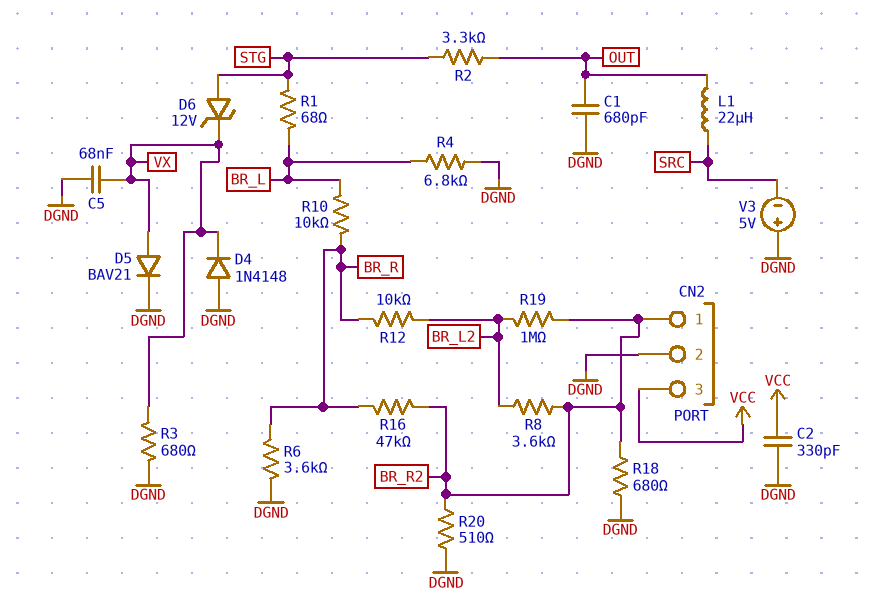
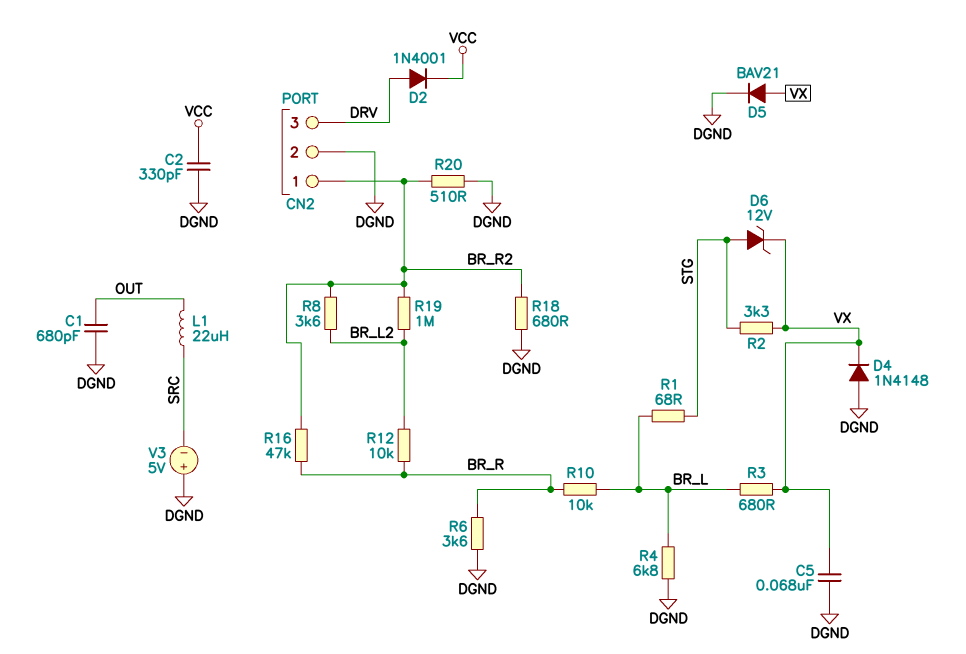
CN2 pin 3: VCC -> DRV
D2: none -> diode 1N4001 (A DRV, K VCC)
R2: 3.3k (OUT, STG) -> 3.3k (STG, VX)
R3: 680 (DGND, VX) -> 680 (BR_L, VX)

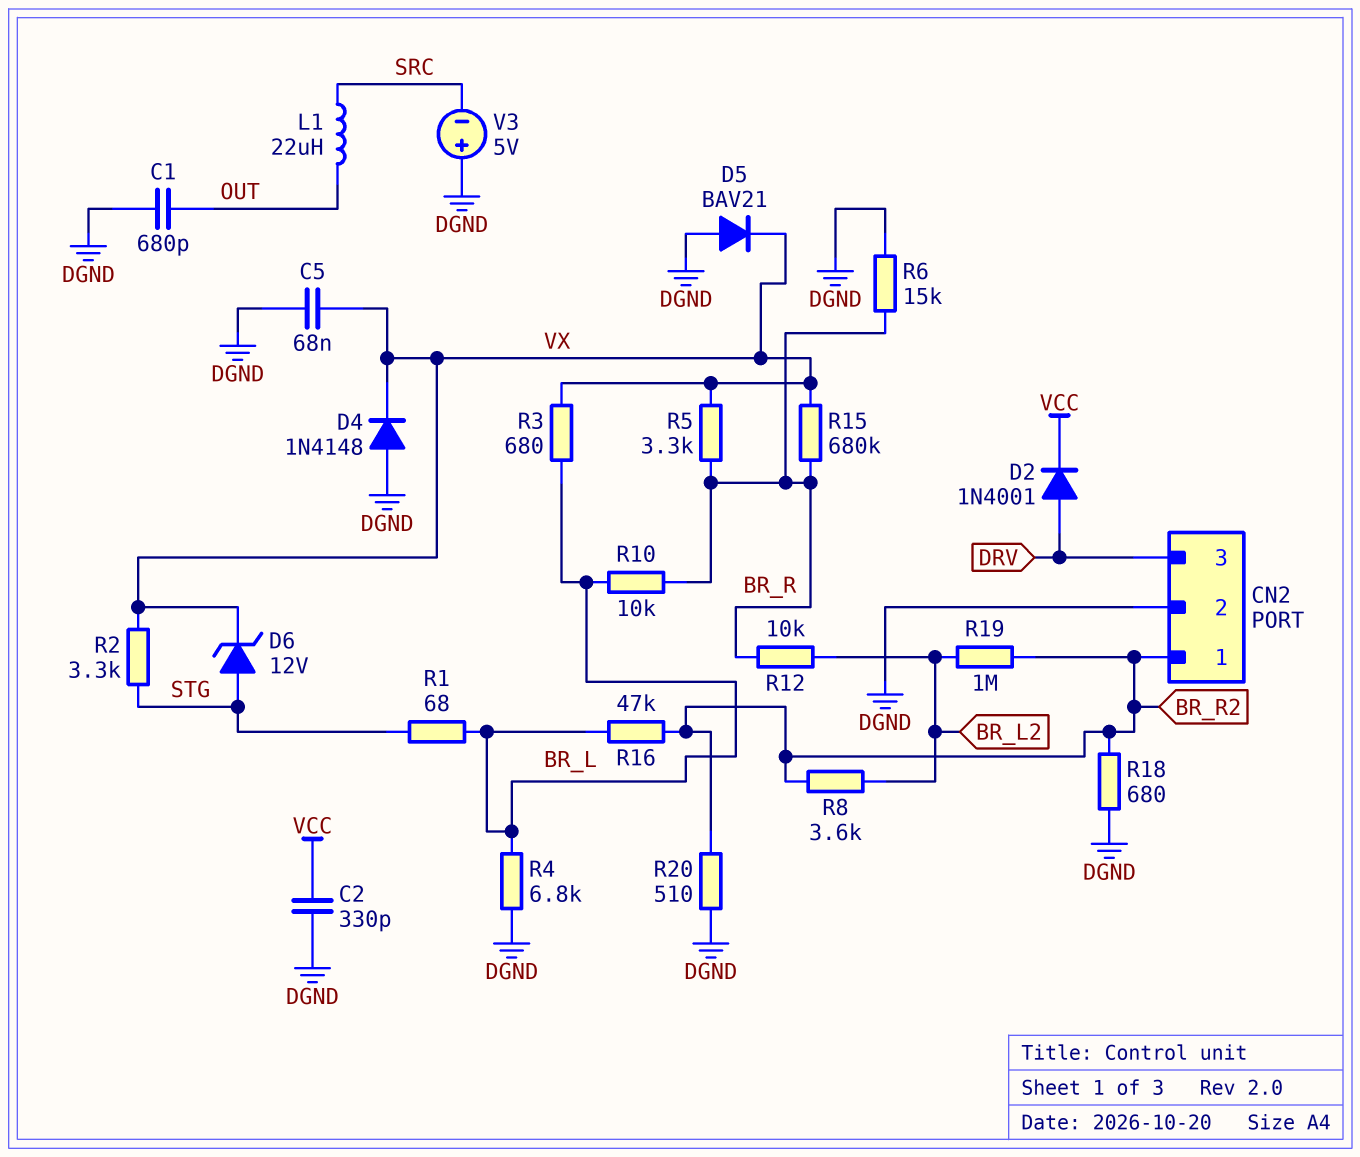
D5: diode BAV21 (A VX, K DGND) -> diode BAV21 (A DGND, K VX)
R5: none -> 3.3k (BR_R, VX)
R6: 3.6k (BR_R, DGND) -> 15k (BR_R, DGND)
R15: none -> 680k (BR_R, VX)
R16: 47k (BR_R, BR_R2) -> 47k (BR_L, BR_R2)

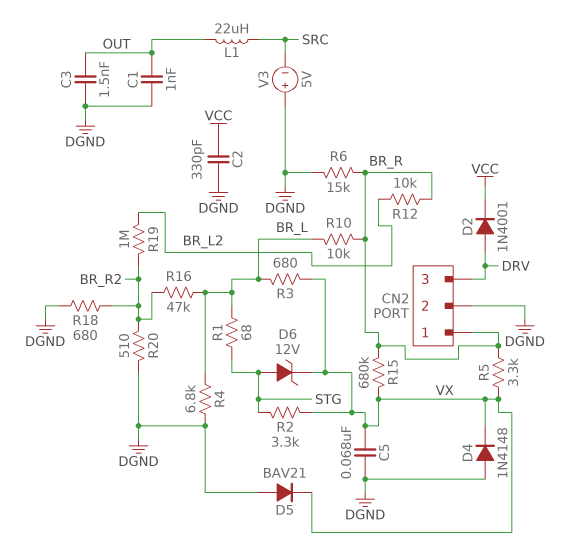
C1: 680pF (DGND, OUT) -> 1nF (DGND, OUT)
C3: none -> 1.5nF (DGND, OUT)
CN2 pin 1: BR_R2 -> BR_R
R8: 3.6k (BR_L2, BR_R2) -> none

